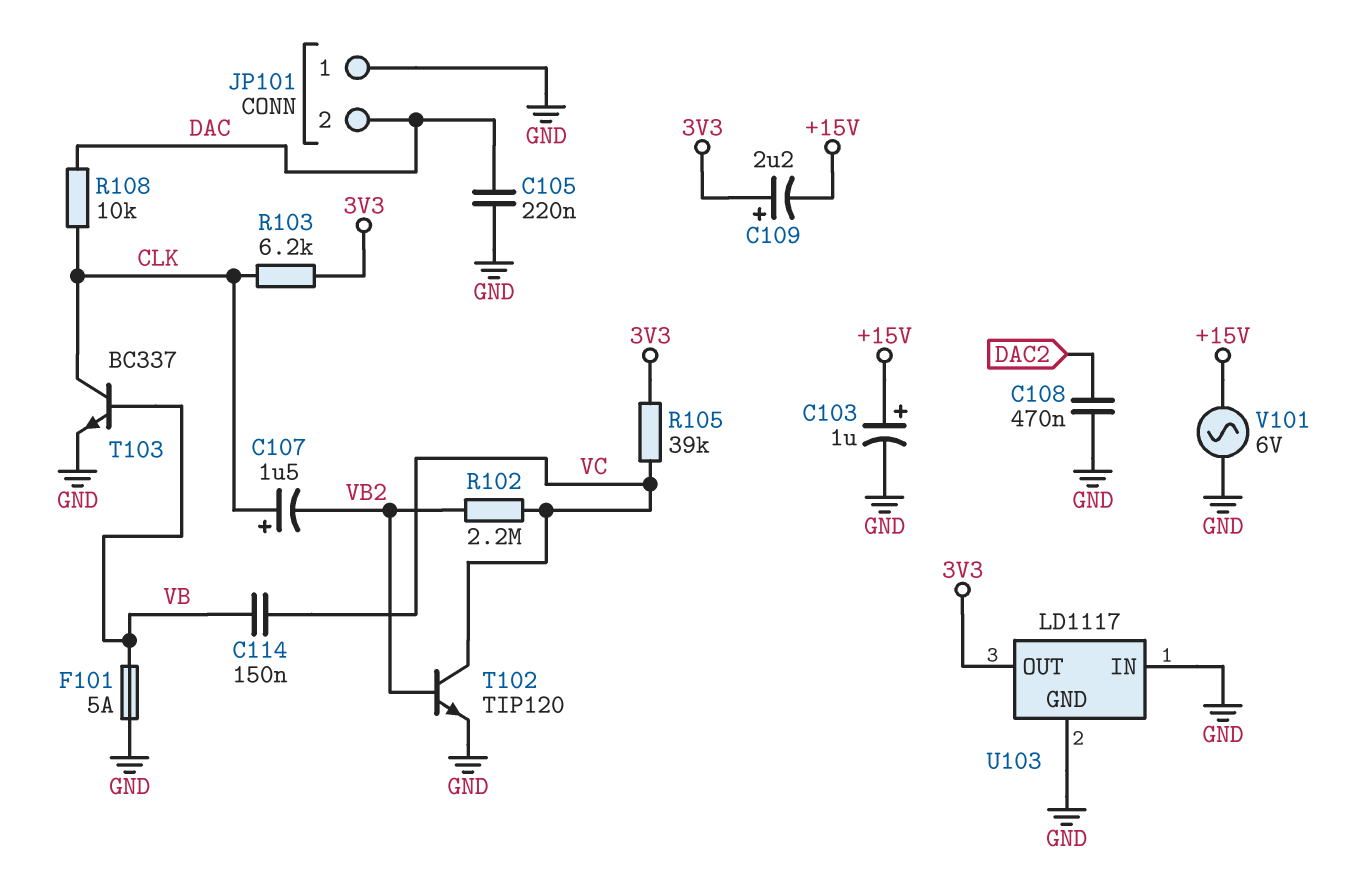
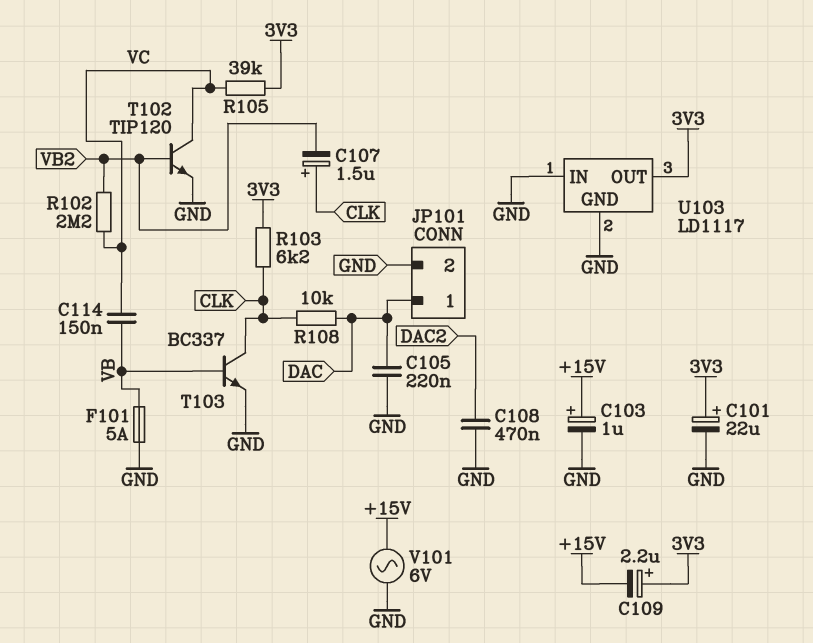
C101: none -> 22uF (plus 3V3, minus GND)
JP101 pin 1: GND -> DAC
JP101 pin 2: DAC -> GND

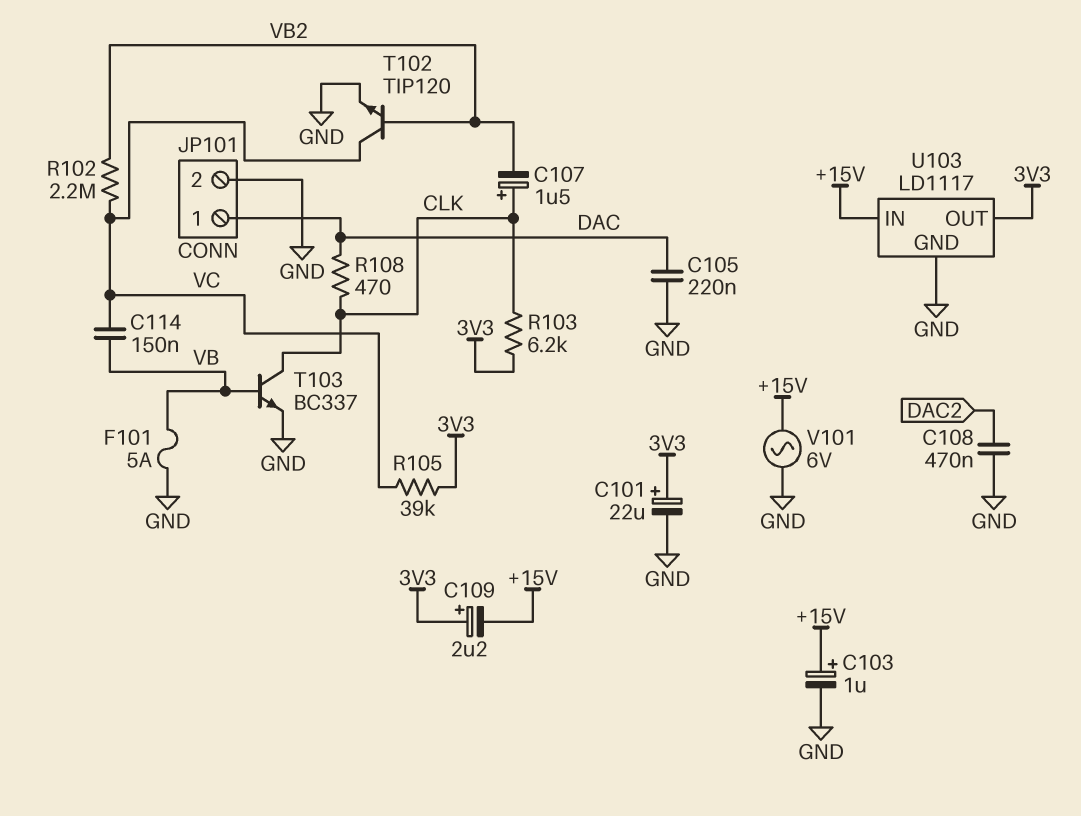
R108: 10k (CLK, DAC) -> 470 (CLK, DAC)
U103 pin IN: GND -> +15V

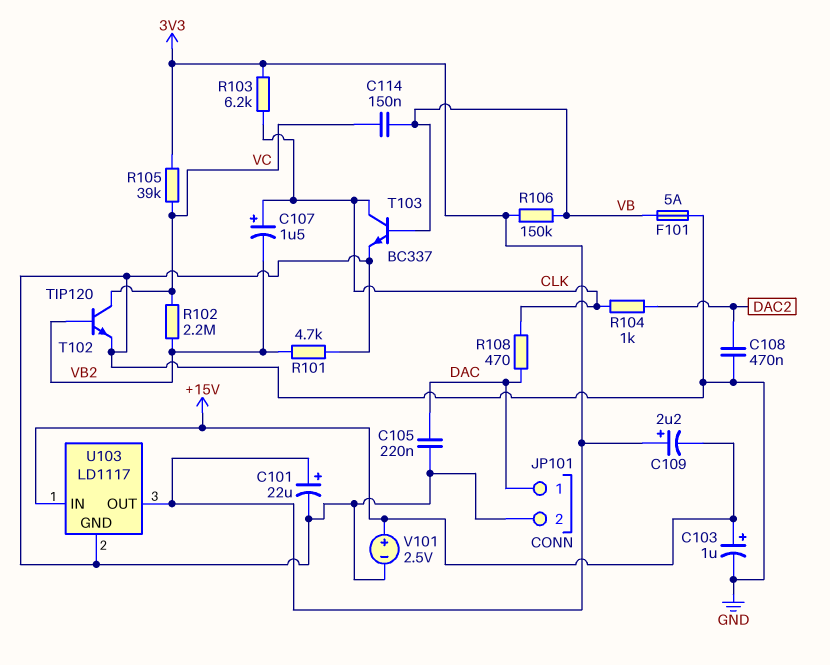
R101: none -> 4.7k (GND, VB2)
R104: none -> 1k (CLK, DAC2)
R106: none -> 150k (3V3, VB)
V101: AC 6V (+15V, GND) -> 2.5V (plus +15V, minus GND)

